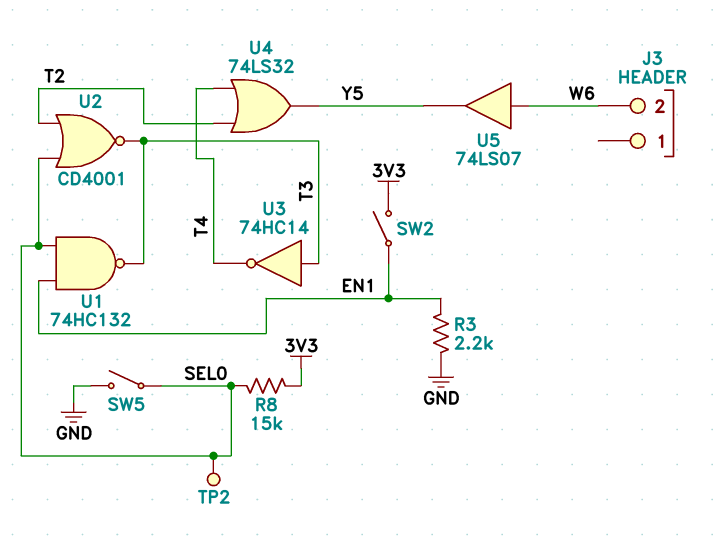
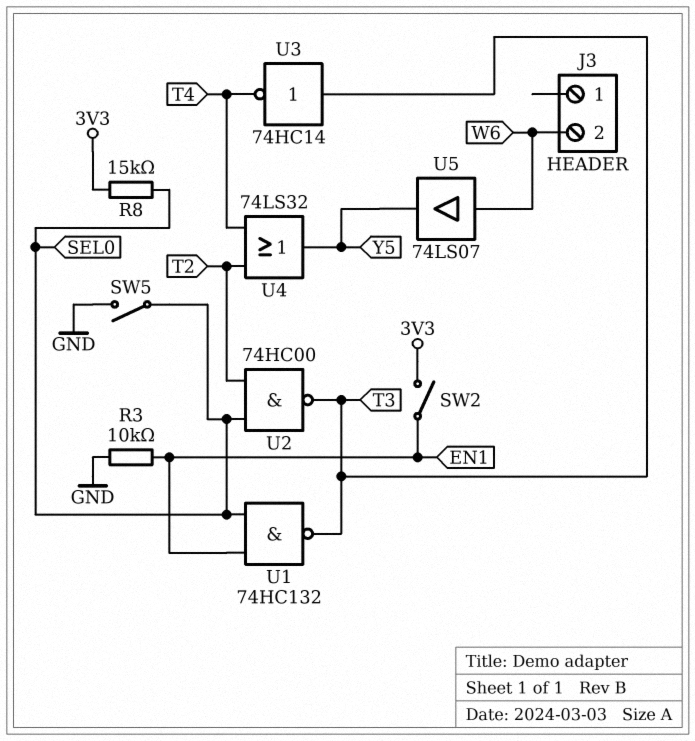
R3: 2.2k (EN1, GND) -> 10k (EN1, GND)
TP2: test point (SEL0) -> none
U2: NOR CD4001 (in SEL0, in T2, out T3) -> NAND 74HC00 (in SEL0, in T2, out T3)

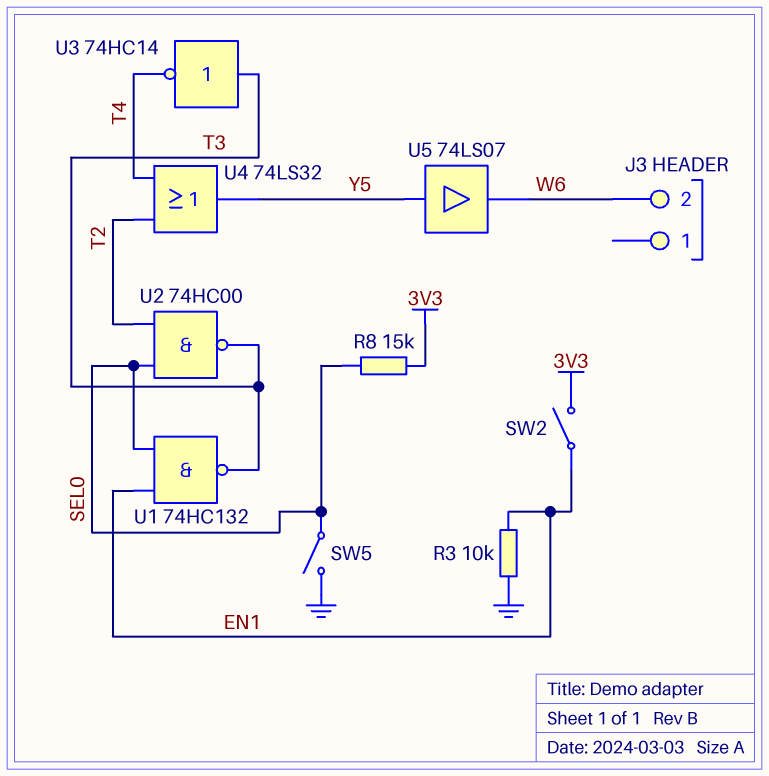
U5: buffer 74LS07 (in W6, out Y5) -> buffer 74LS07 (in Y5, out W6)

